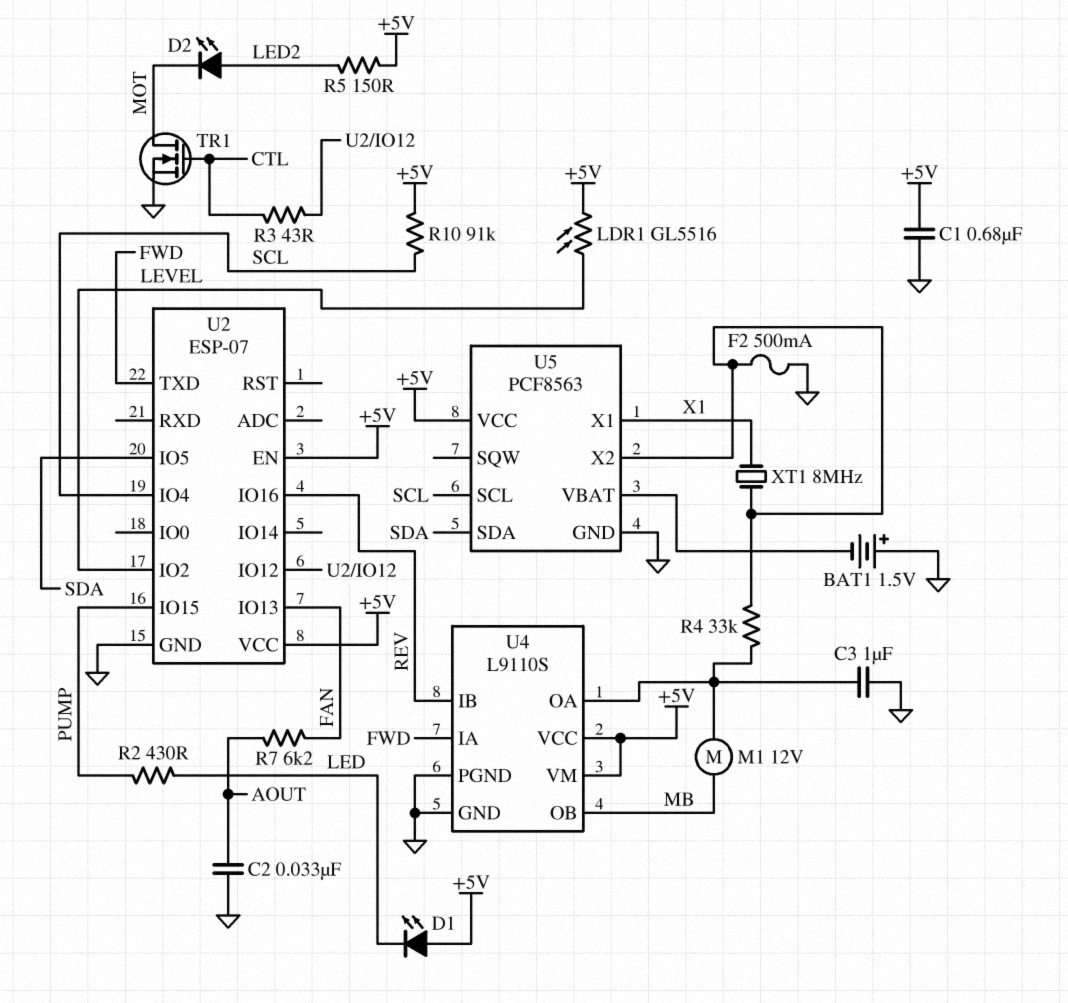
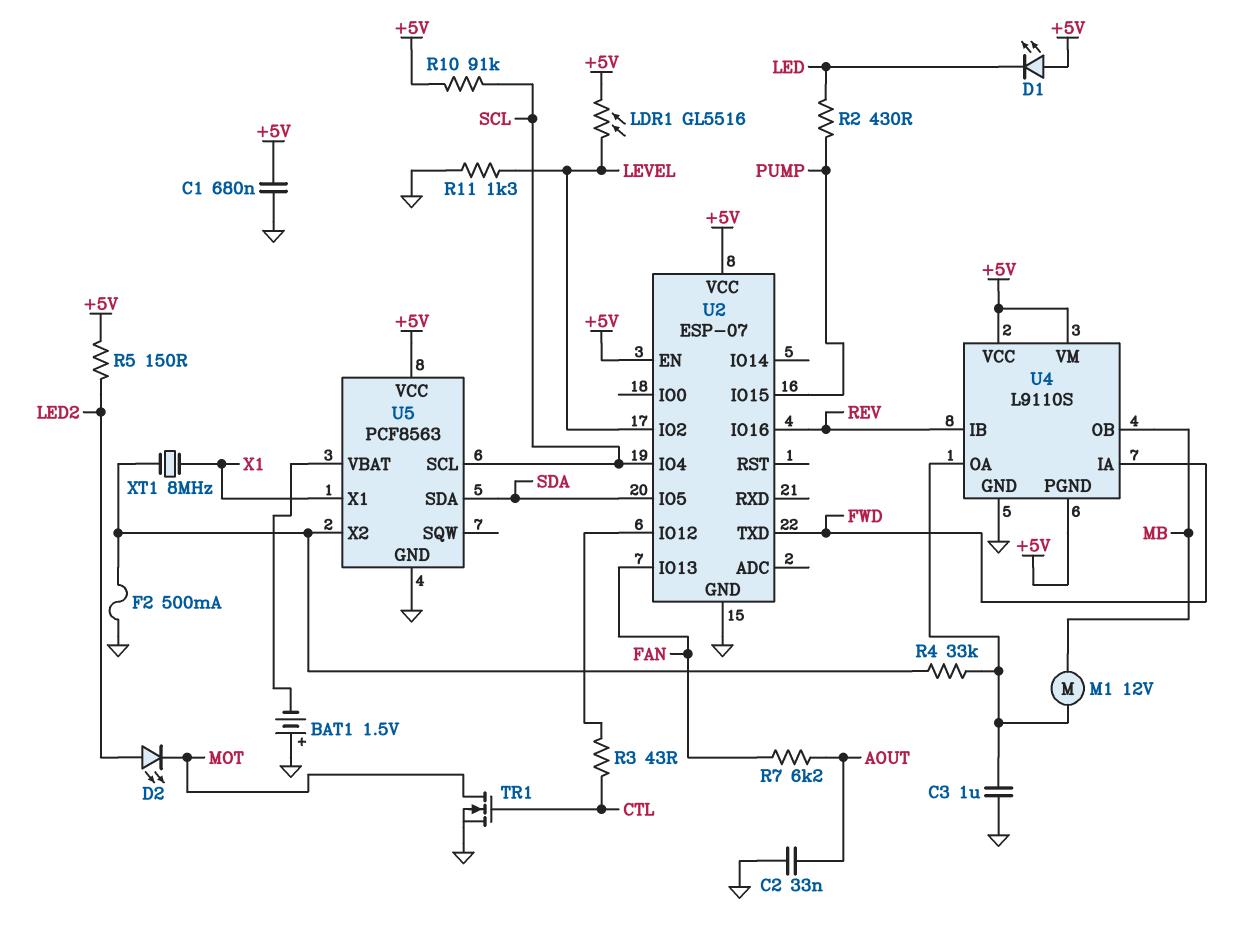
R11: none -> 1.3k (GND, LEVEL)
U4 pin PGND: GND -> +5V

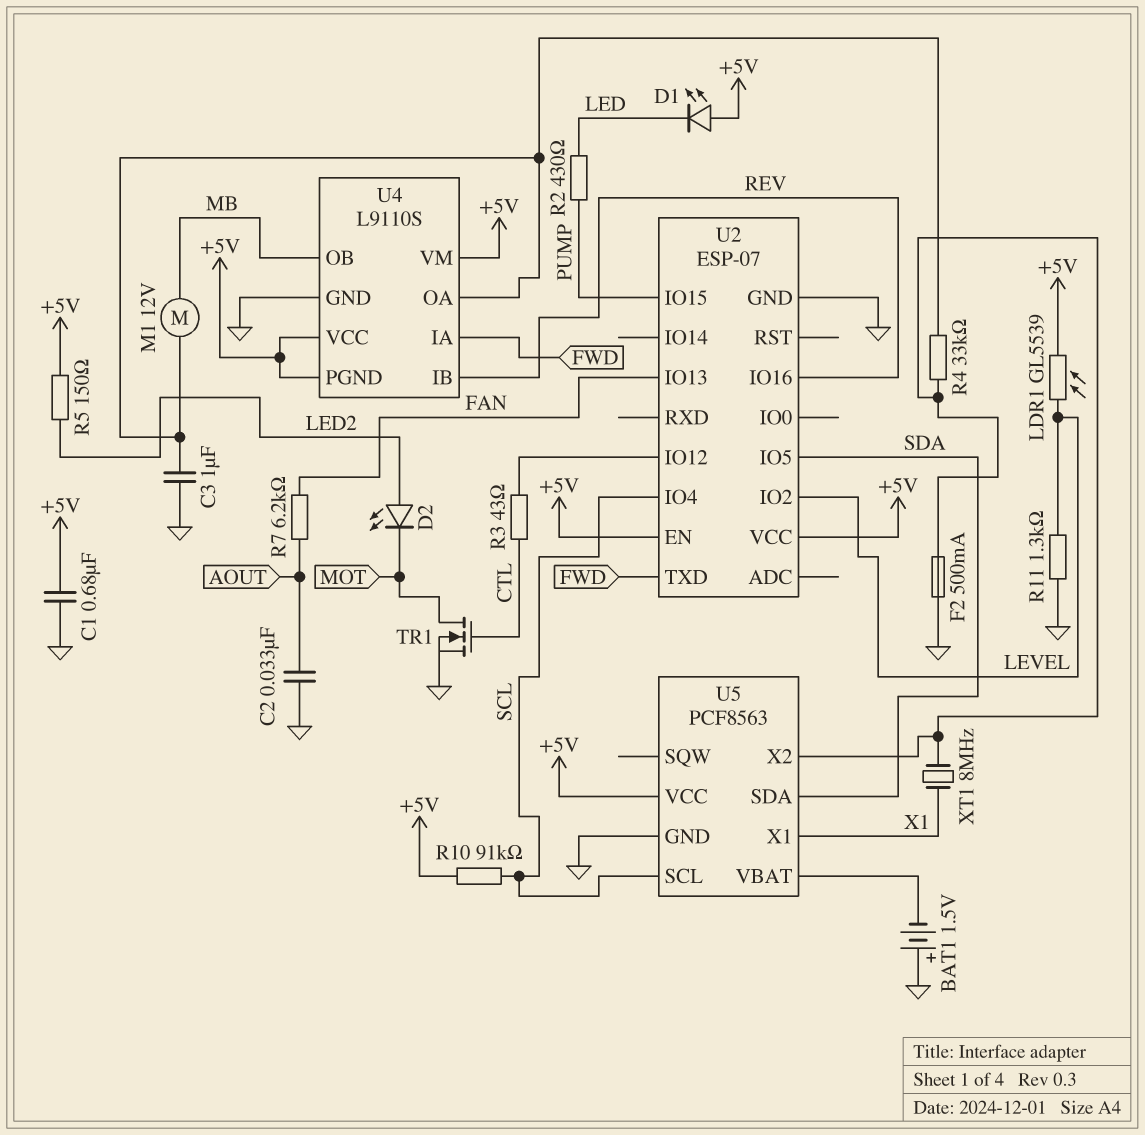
LDR1: GL5516 (+5V, LEVEL) -> GL5539 (+5V, LEVEL)

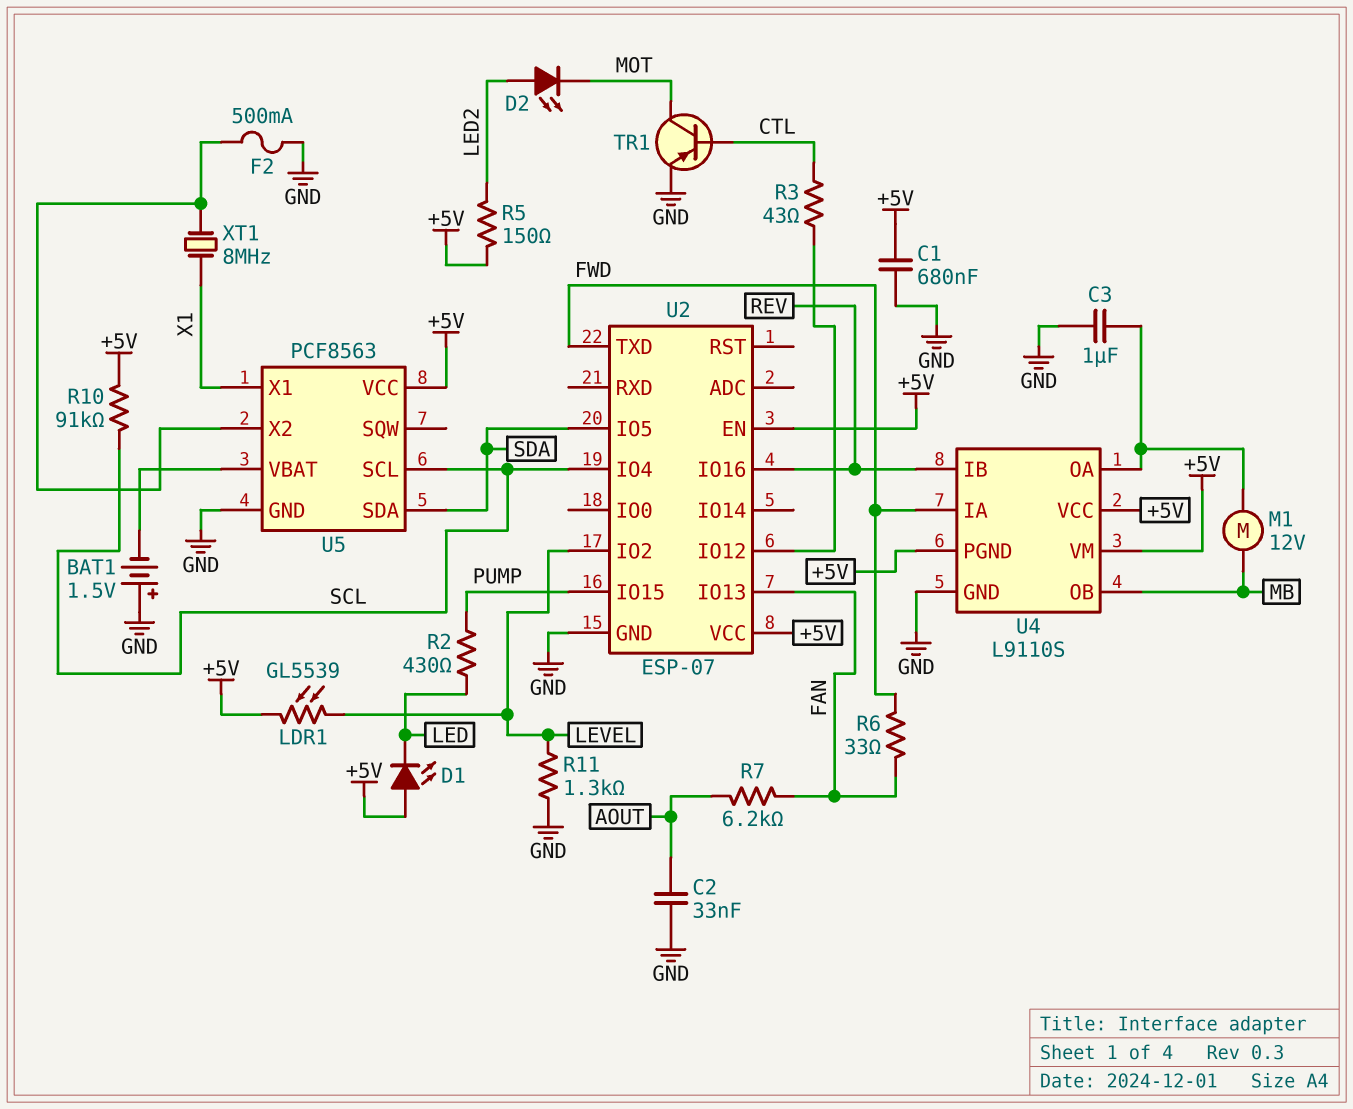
R4: 33k (U4/OA, U5/X2) -> none
R6: none -> 33 (FAN, FWD)
TR1: NMOS (G CTL, D MOT, S GND) -> PNP (B CTL, C MOT, E GND)

